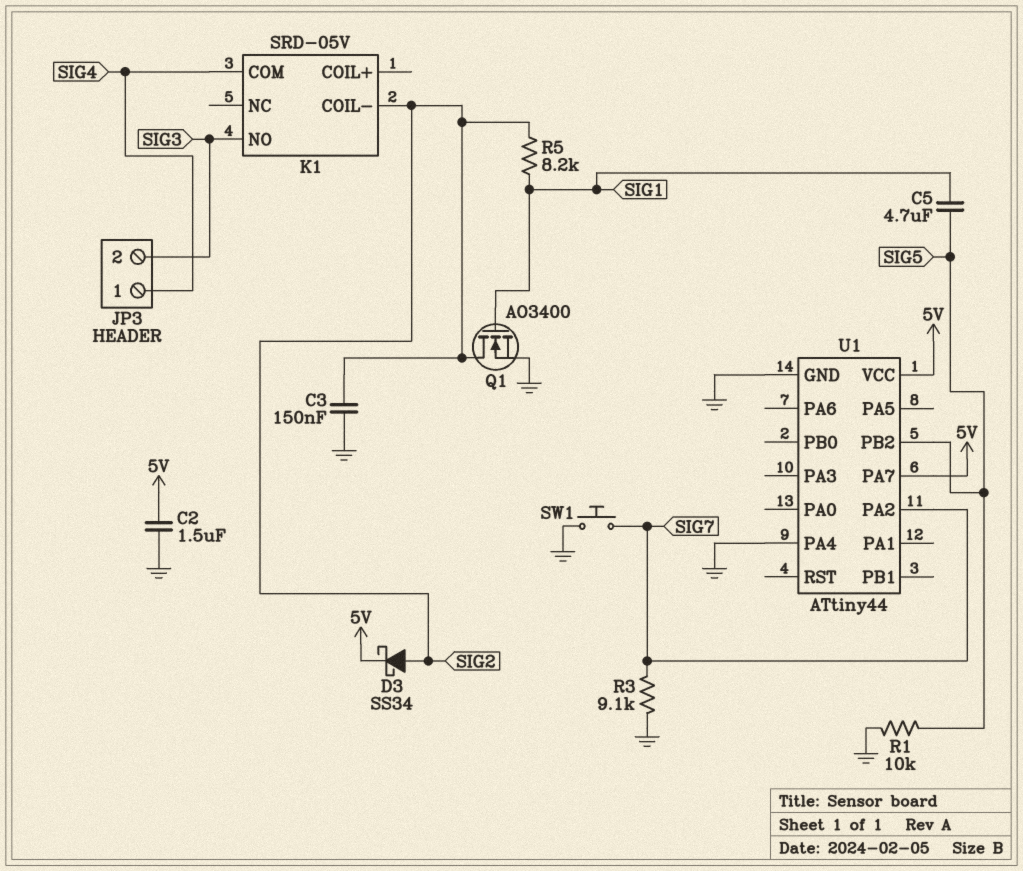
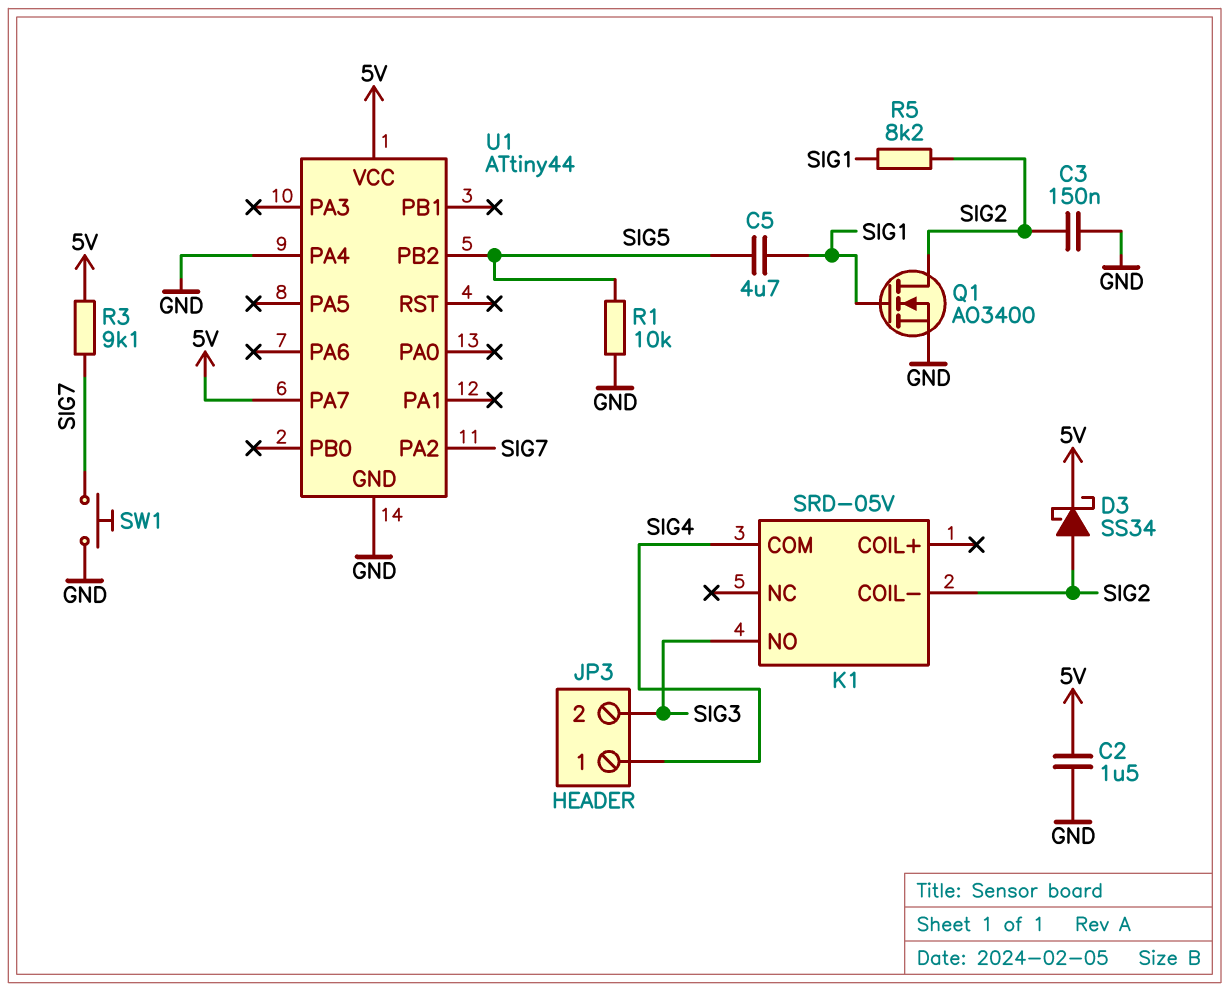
R3: 9.1k (GND, SIG7) -> 9.1k (5V, SIG7)

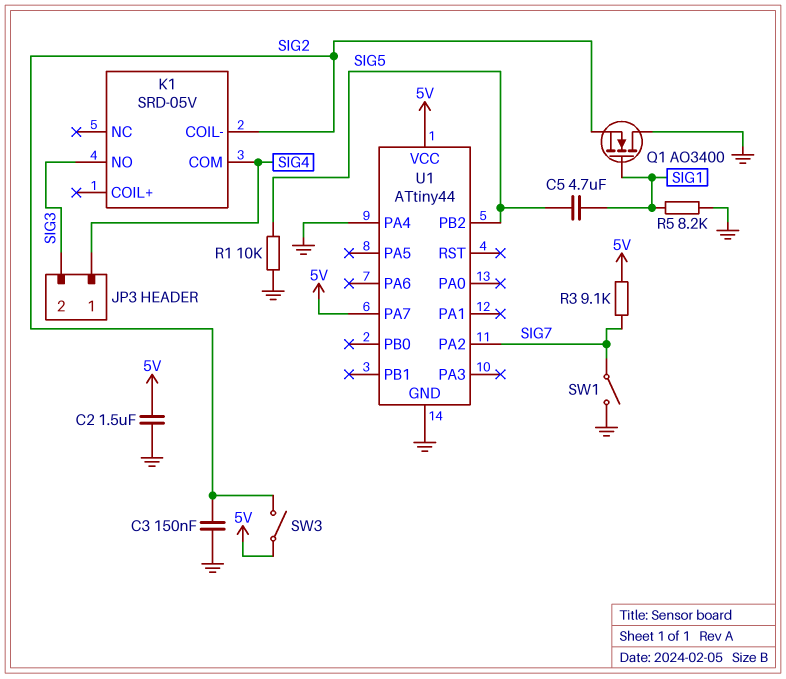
D3: schottky SS34 (A SIG2, K 5V) -> none
Q1: NMOS AO3400 (G SIG1, D SIG2, S GND) -> NMOS AO3400 (G SIG1, D GND, S SIG2)
R5: 8.2k (SIG1, SIG2) -> 8.2k (GND, SIG1)
SW1: button (GND, SIG7) -> switch (GND, SIG7)
SW3: none -> switch (5V, SIG2)

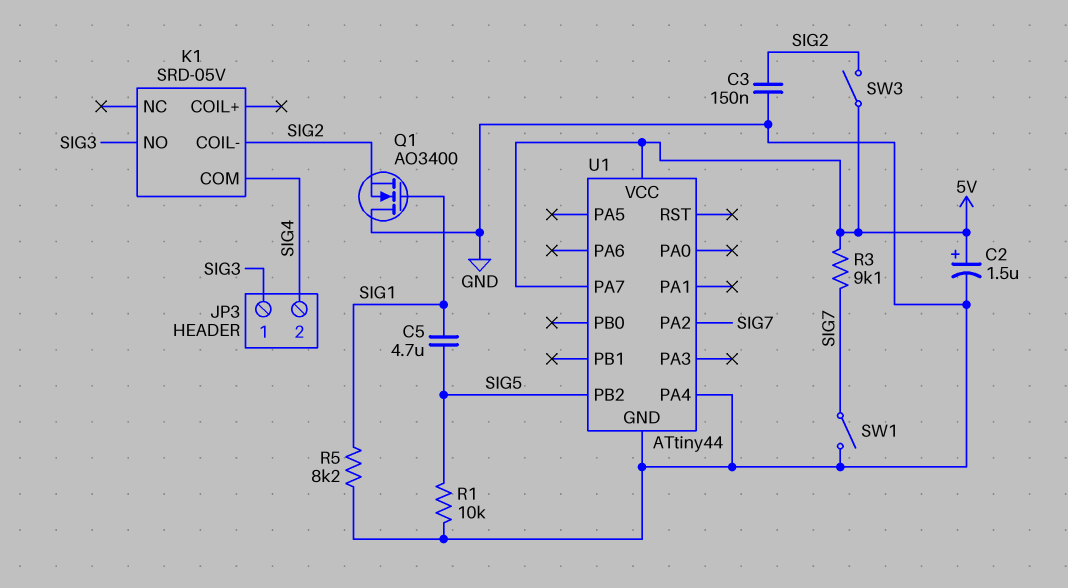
C2: 1.5uF (5V, GND) -> 1.5uF (plus 5V, minus GND)
JP3 pin 1: SIG4 -> SIG3
JP3 pin 2: SIG3 -> SIG4

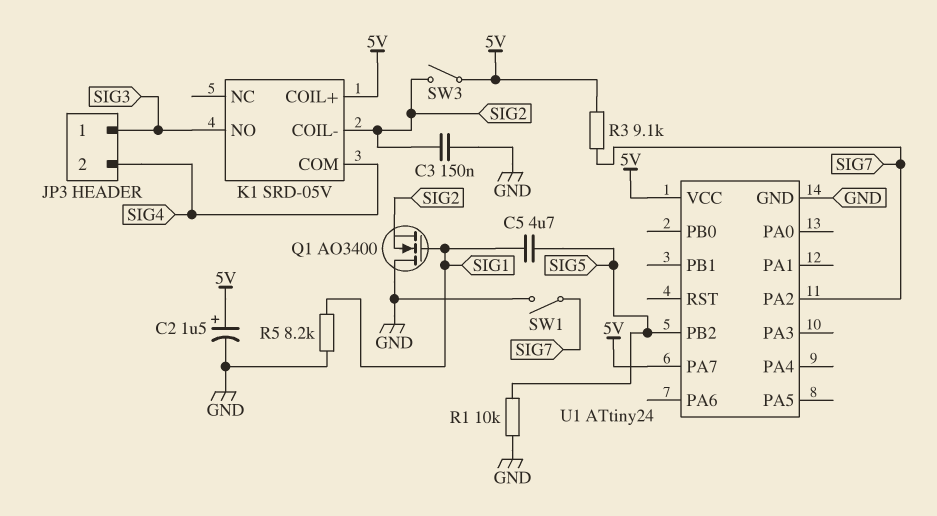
K1 pin COIL+: none -> 5V
U1: ATtiny44 -> ATtiny24
U1 pin PA4: GND -> none

